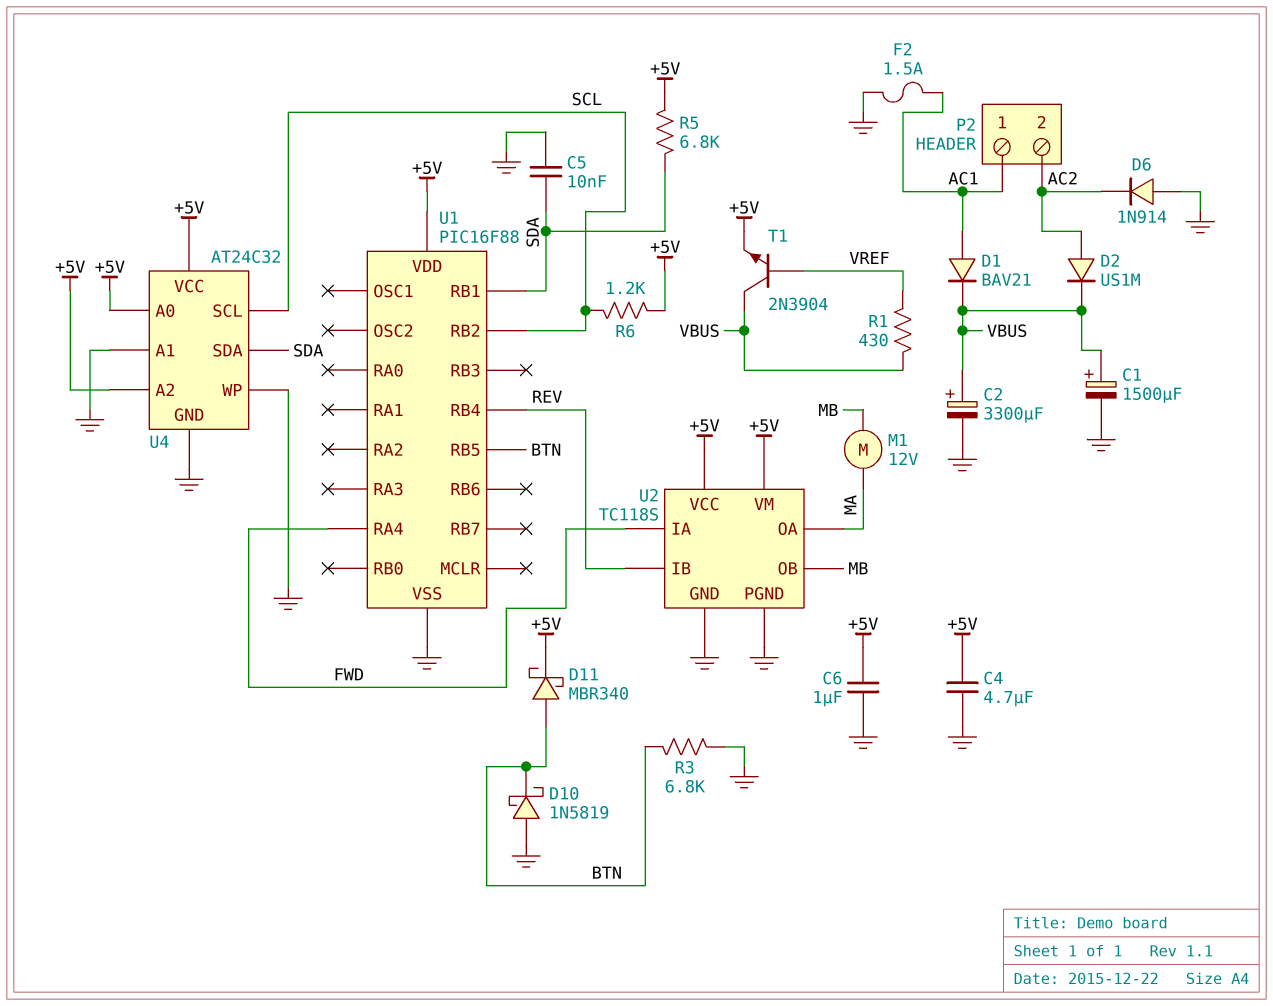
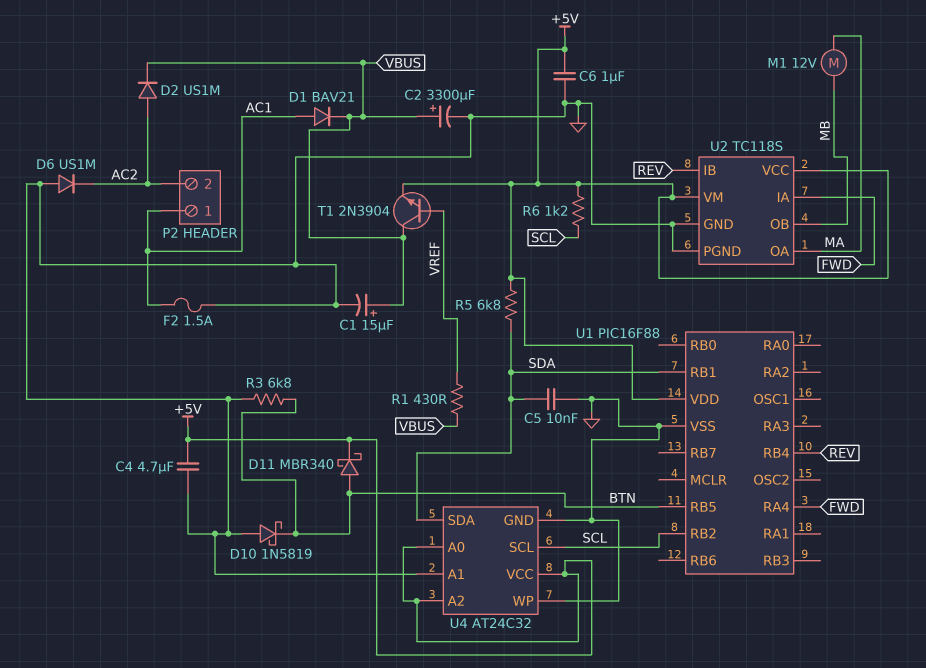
C1: 1500uF (plus VBUS, minus GND) -> 15uF (plus VBUS, minus GND)
D6: diode 1N914 (A GND, K AC2) -> diode US1M (A GND, K AC2)

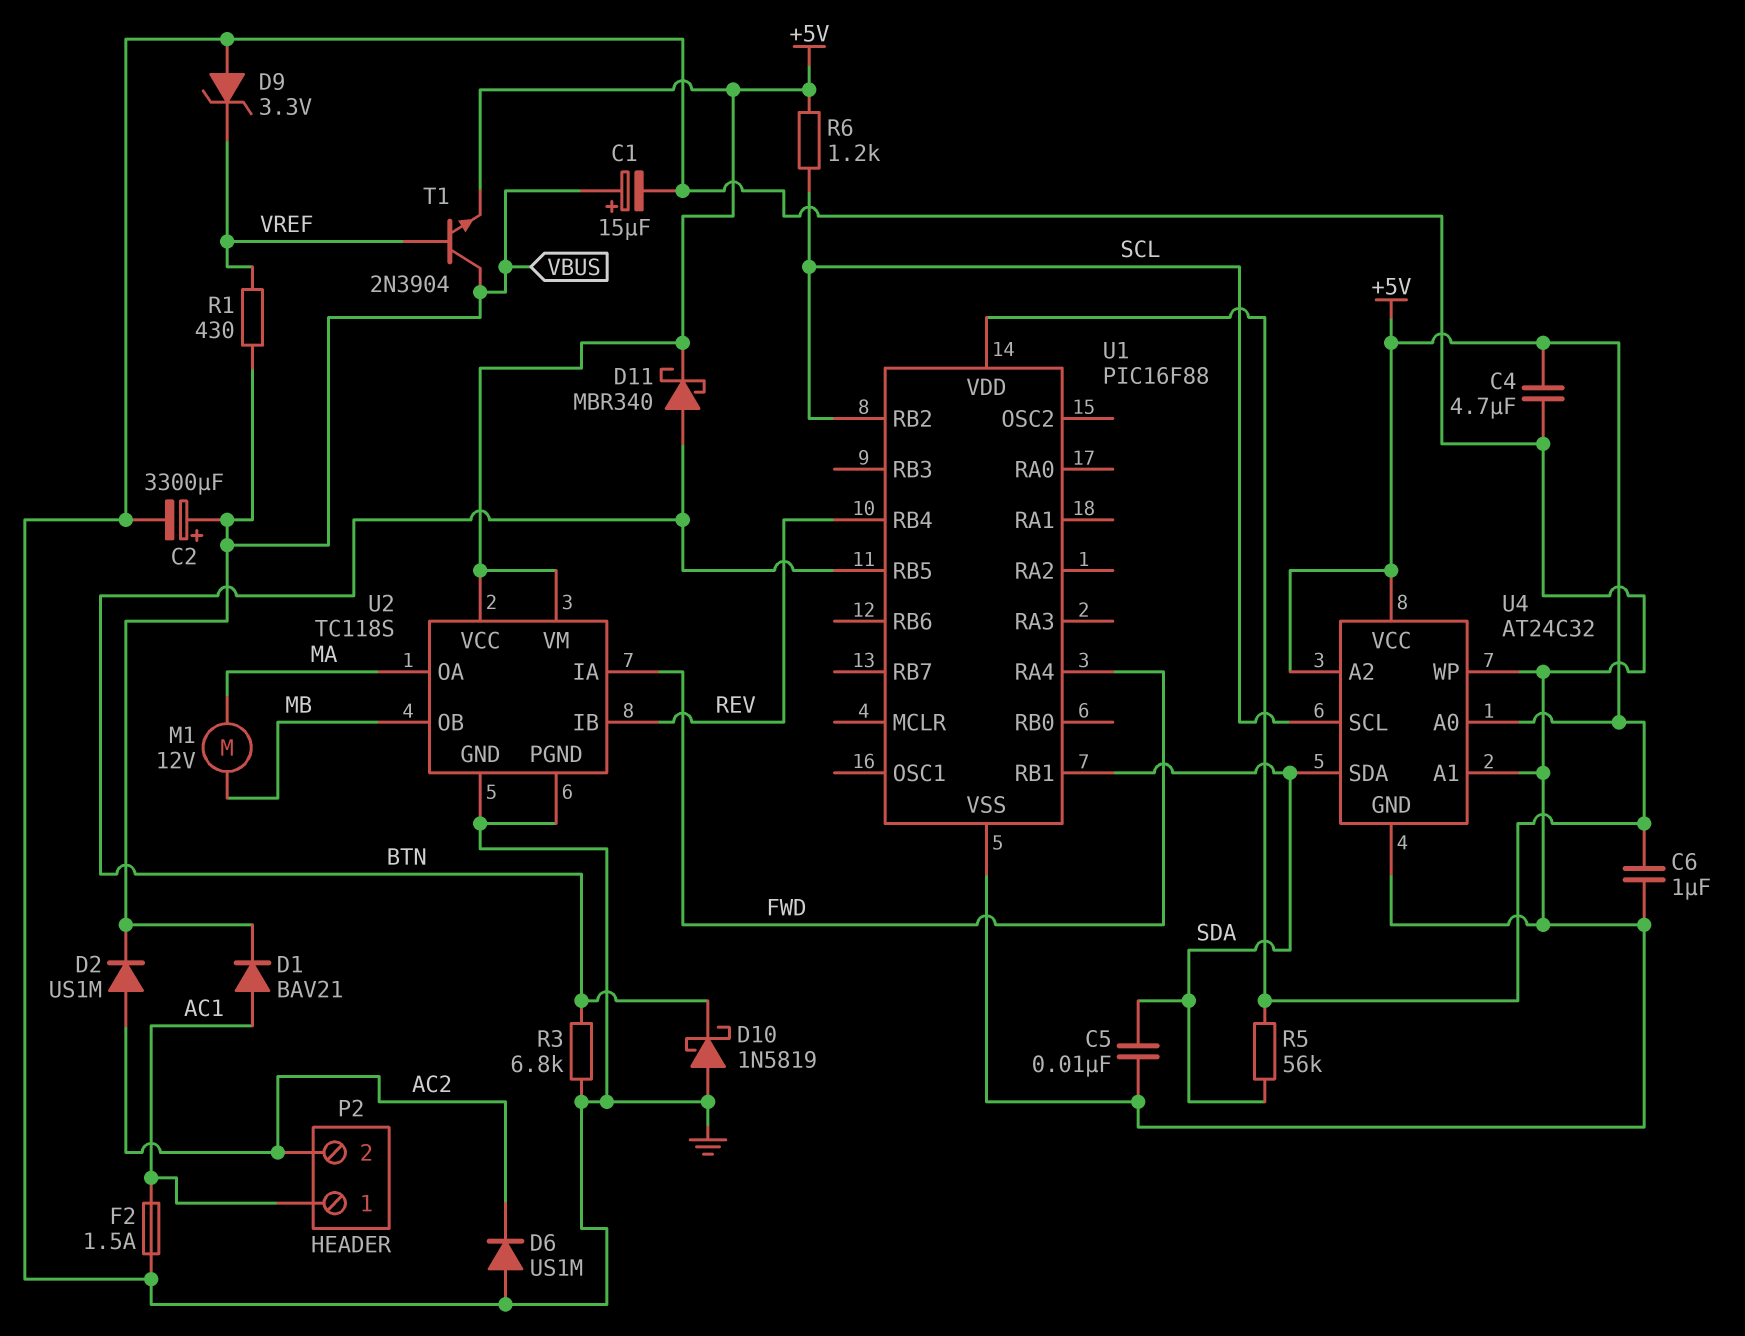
D9: none -> zener 3.3V (A GND, K VREF)
R5: 6.8k (+5V, SDA) -> 56k (+5V, SDA)

